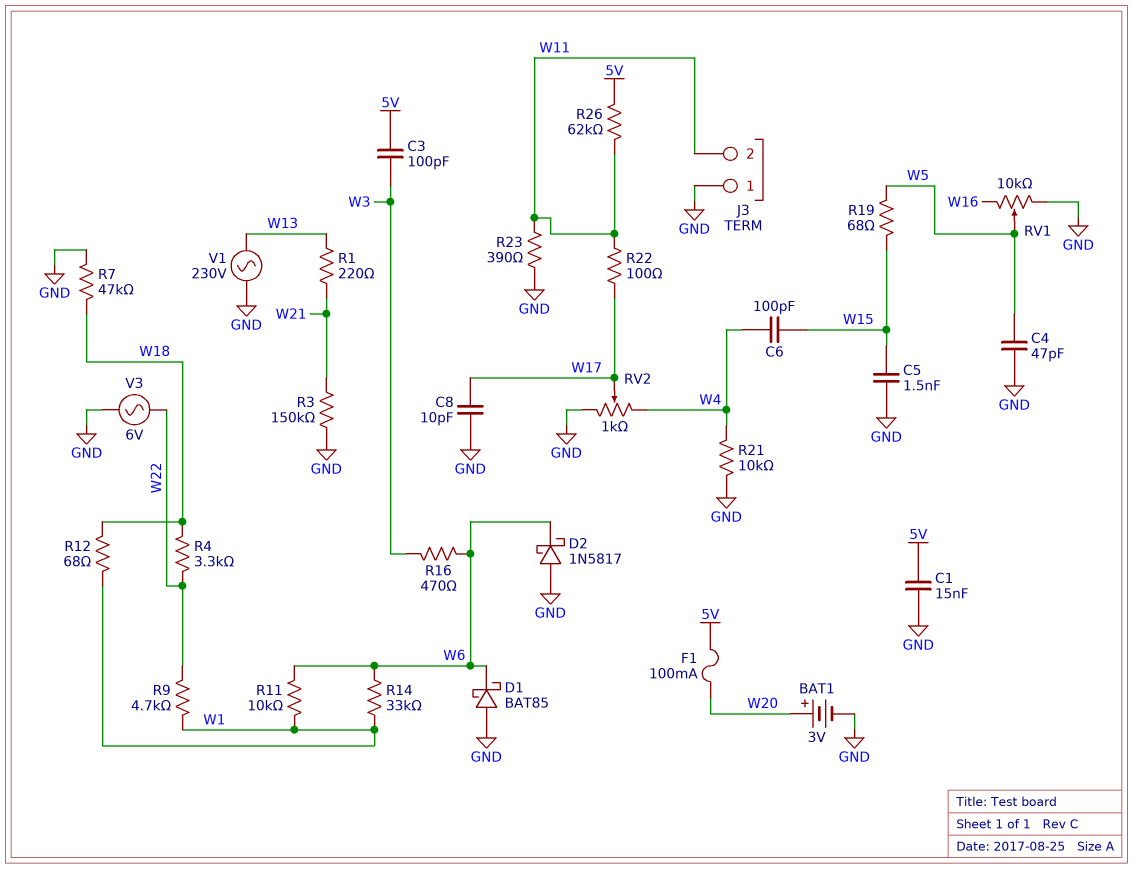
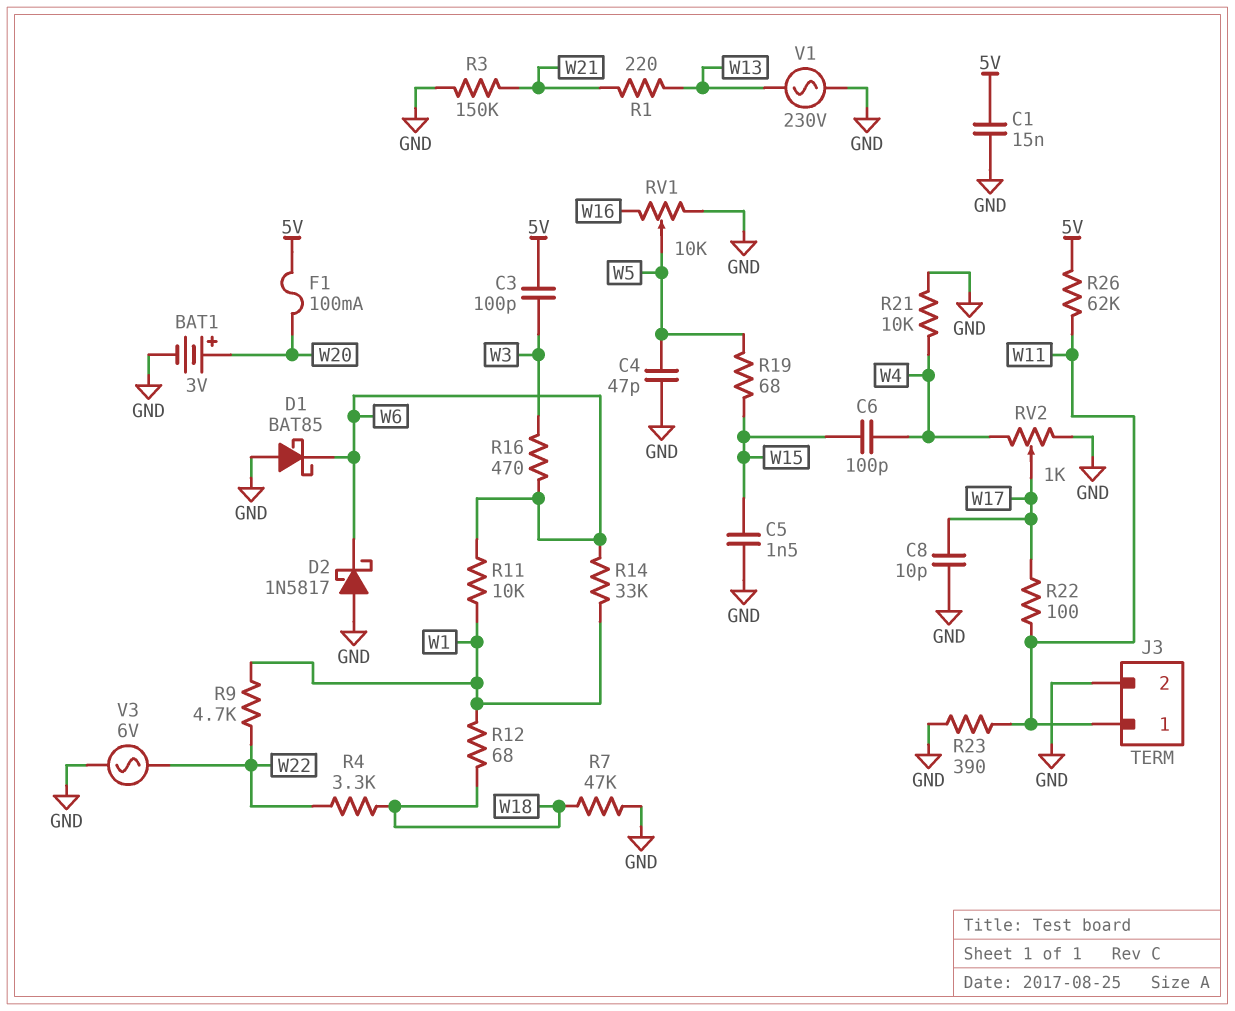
J3 pin 1: GND -> W11
J3 pin 2: W11 -> GND

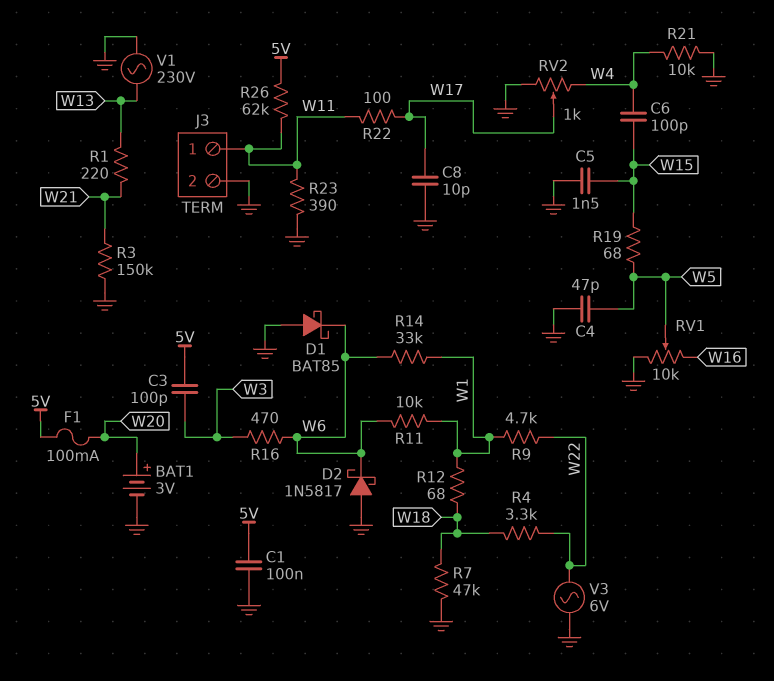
C1: 15nF (5V, GND) -> 100nF (5V, GND)

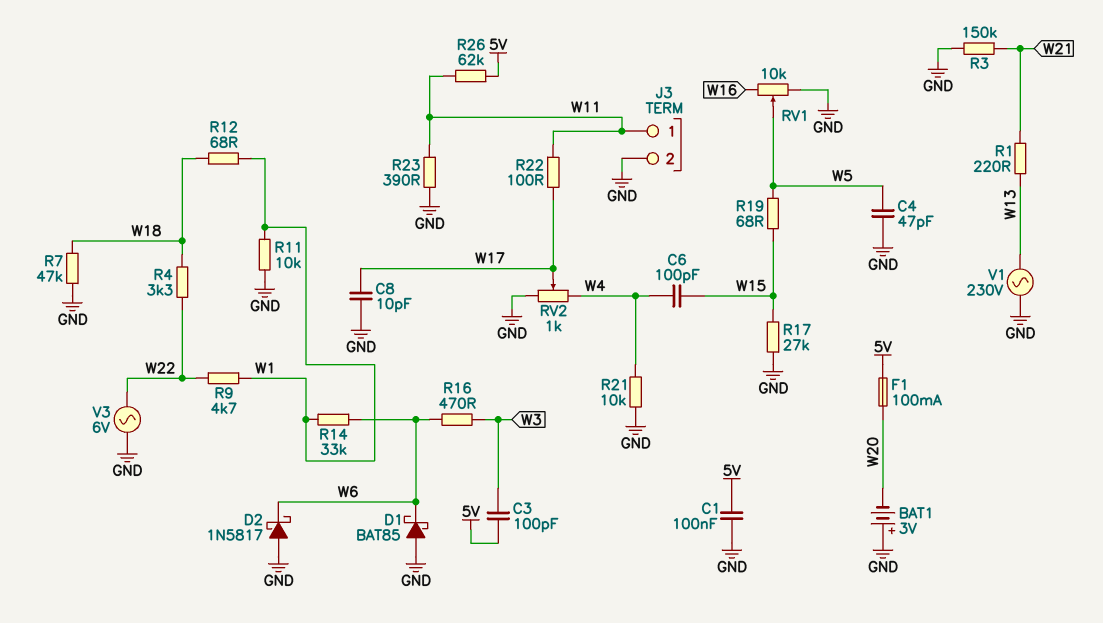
BAT1: 3V (plus W20, minus GND) -> 3V (plus GND, minus W20)
C5: 1.5nF (GND, W15) -> none
R11: 10k (W1, W6) -> 10k (GND, W1)
R17: none -> 27k (GND, W15)

